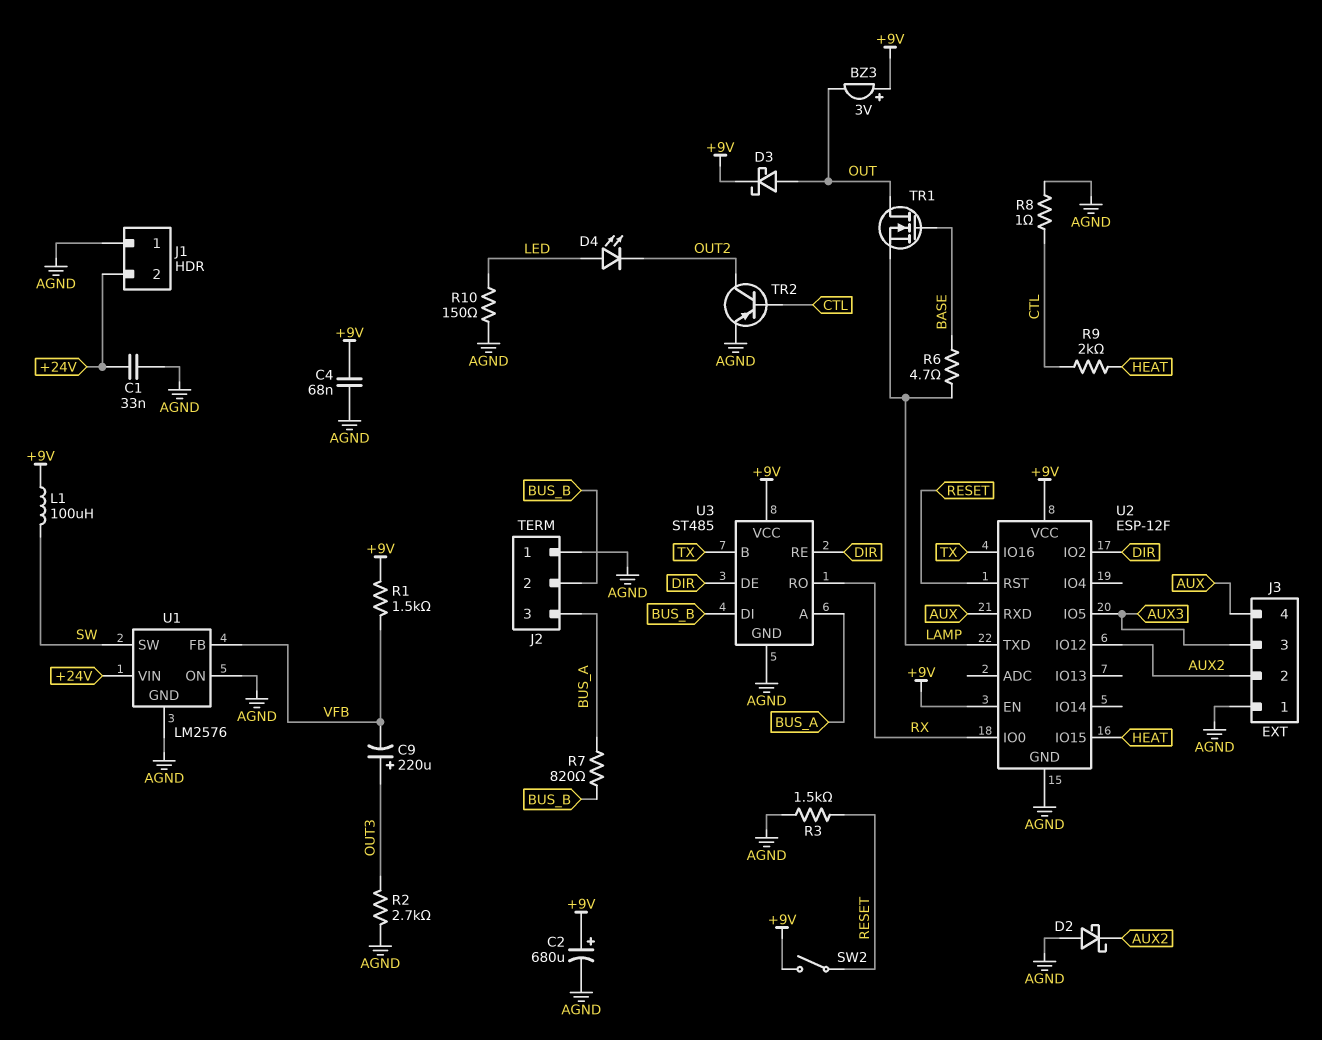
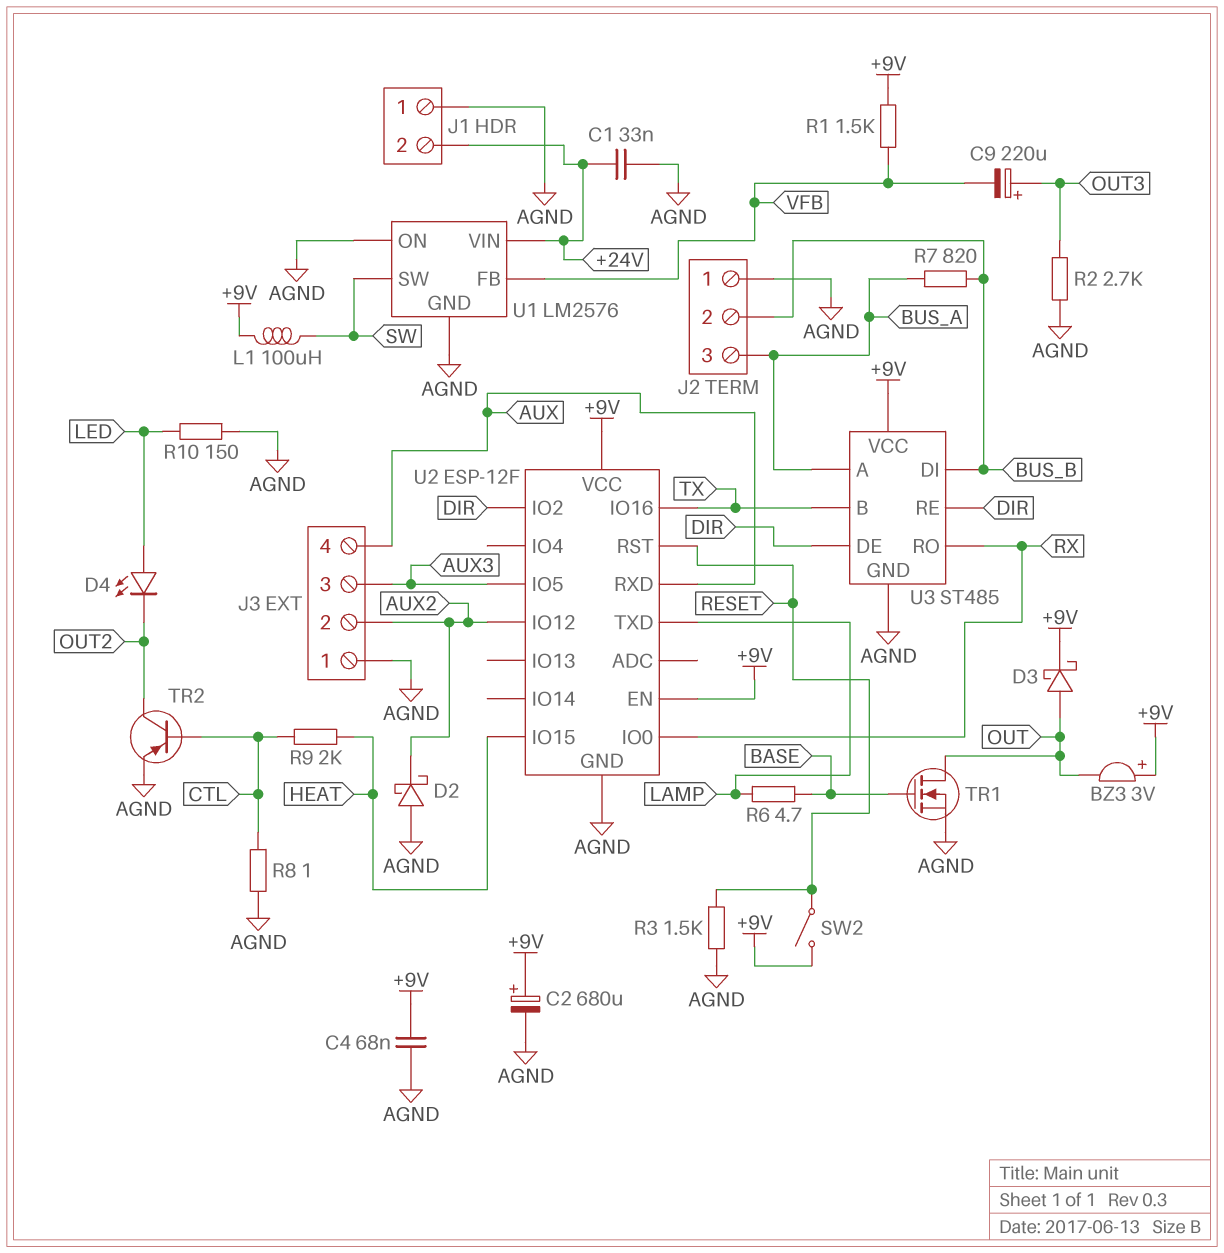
TR1: NMOS (G BASE, D OUT, S LAMP) -> NMOS (G BASE, D OUT, S AGND)

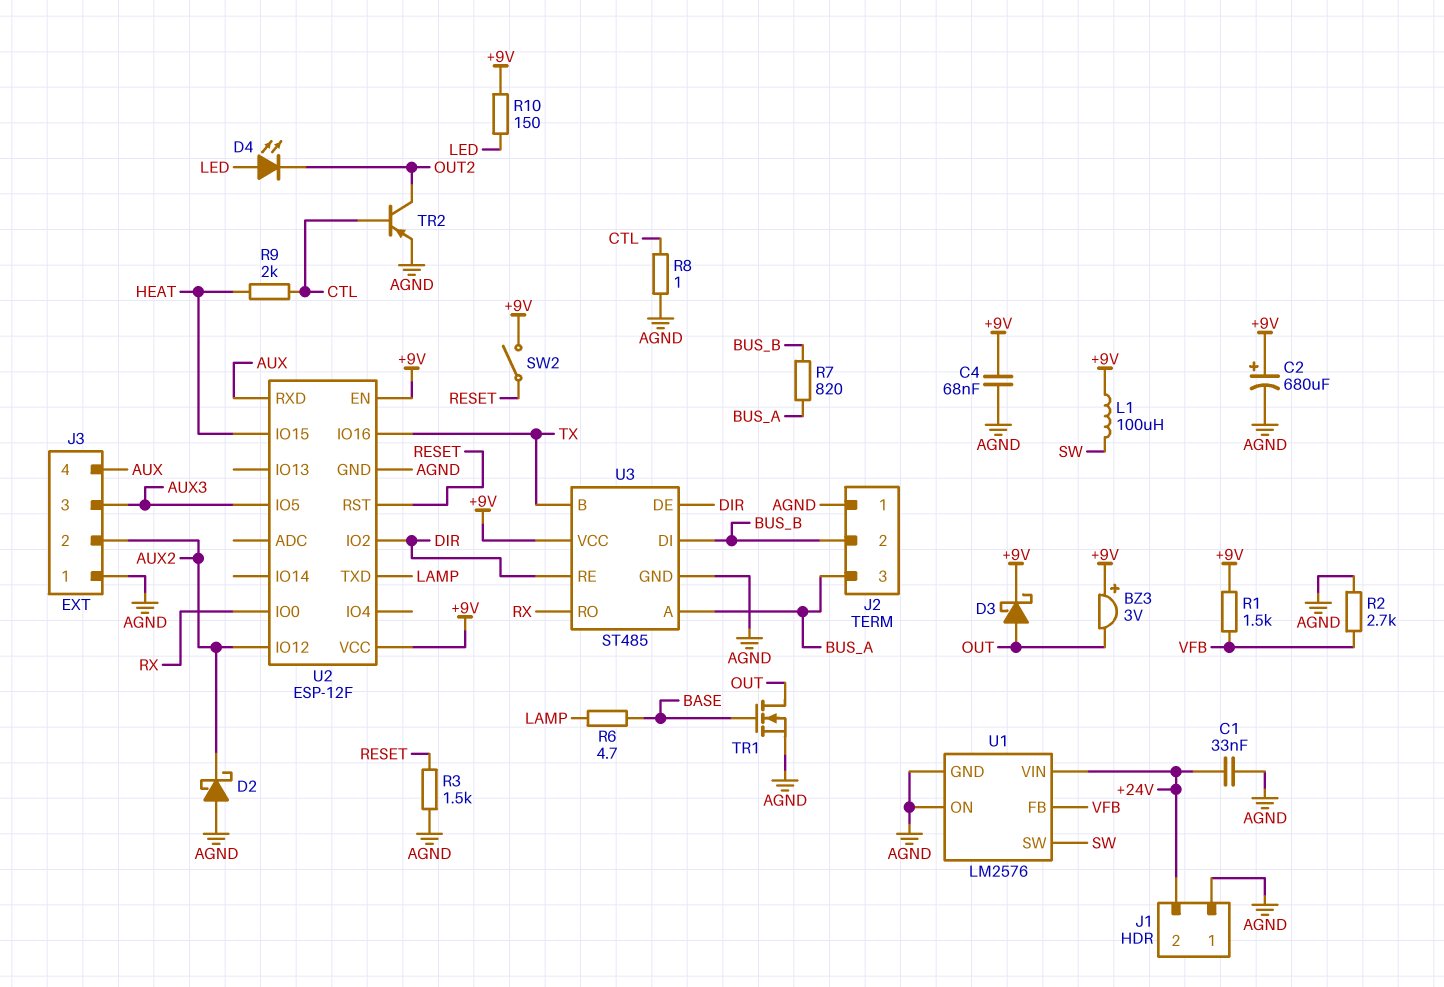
C9: 220uF (plus OUT3, minus VFB) -> none
R2: 2.7k (AGND, OUT3) -> 2.7k (AGND, VFB)
R10: 150 (AGND, LED) -> 150 (+9V, LED)

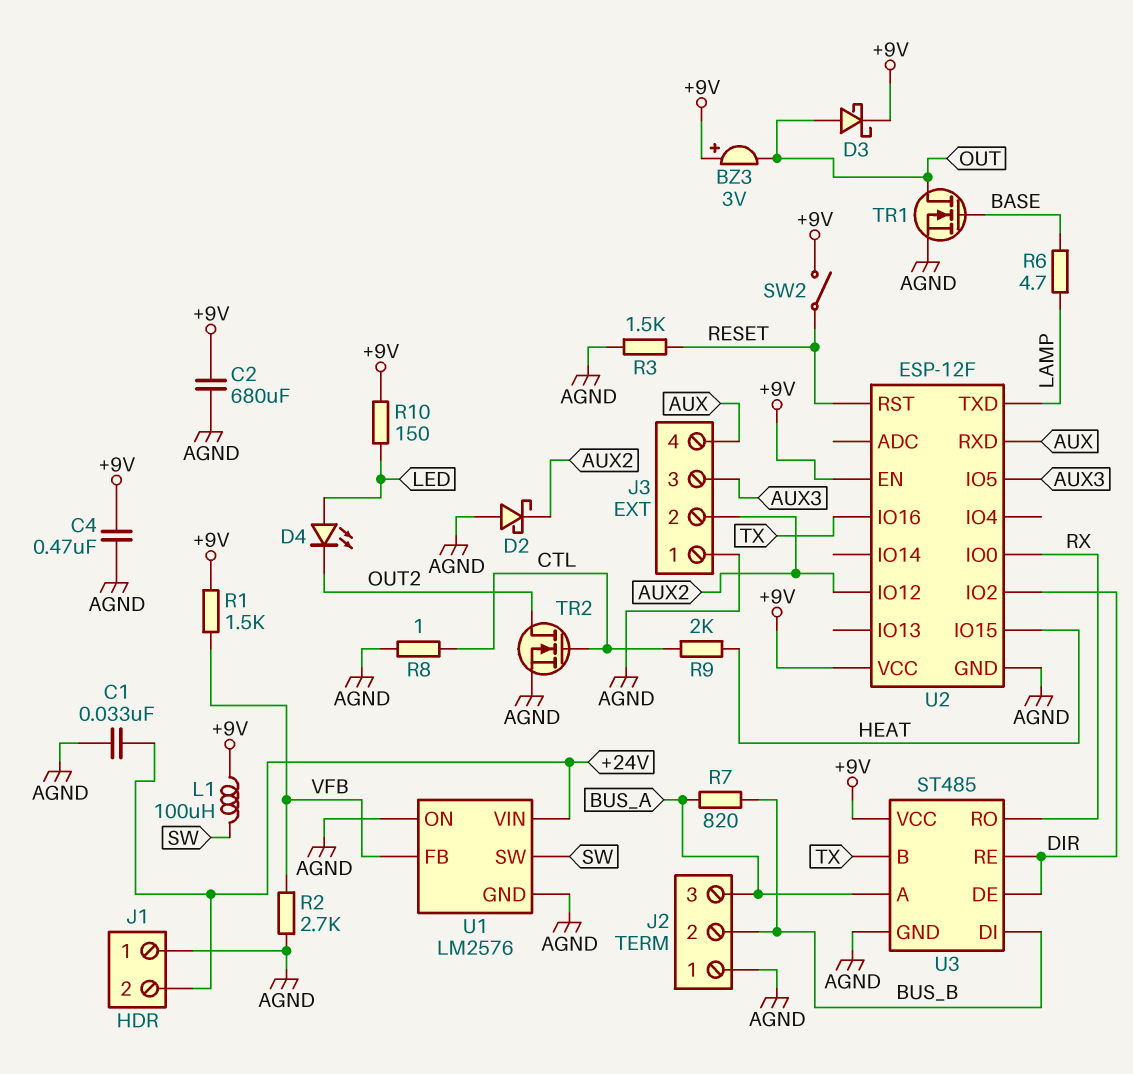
C2: 680uF (plus +9V, minus AGND) -> 680uF (+9V, AGND)
C4: 68nF (+9V, AGND) -> 470nF (+9V, AGND)
TR2: PNP (B CTL, C OUT2, E AGND) -> NMOS (G CTL, D OUT2, S AGND)

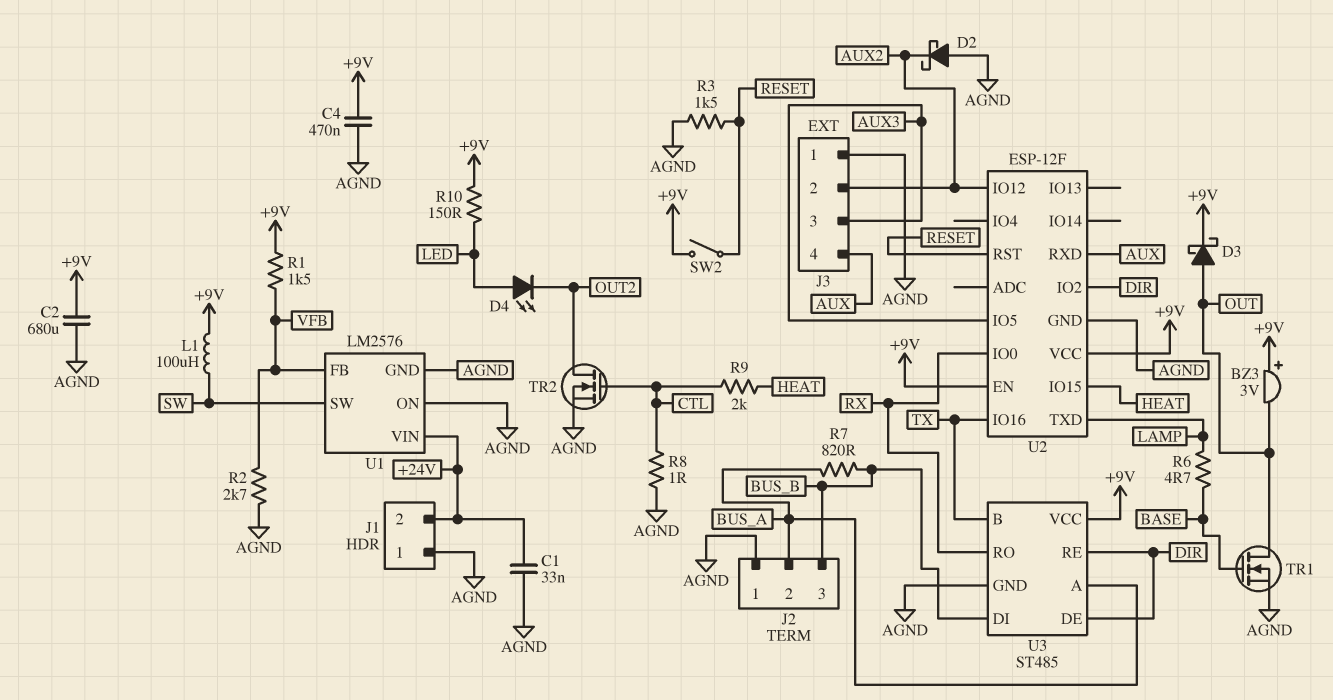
J2 pin 2: BUS_B -> BUS_A
J2 pin 3: BUS_A -> BUS_B

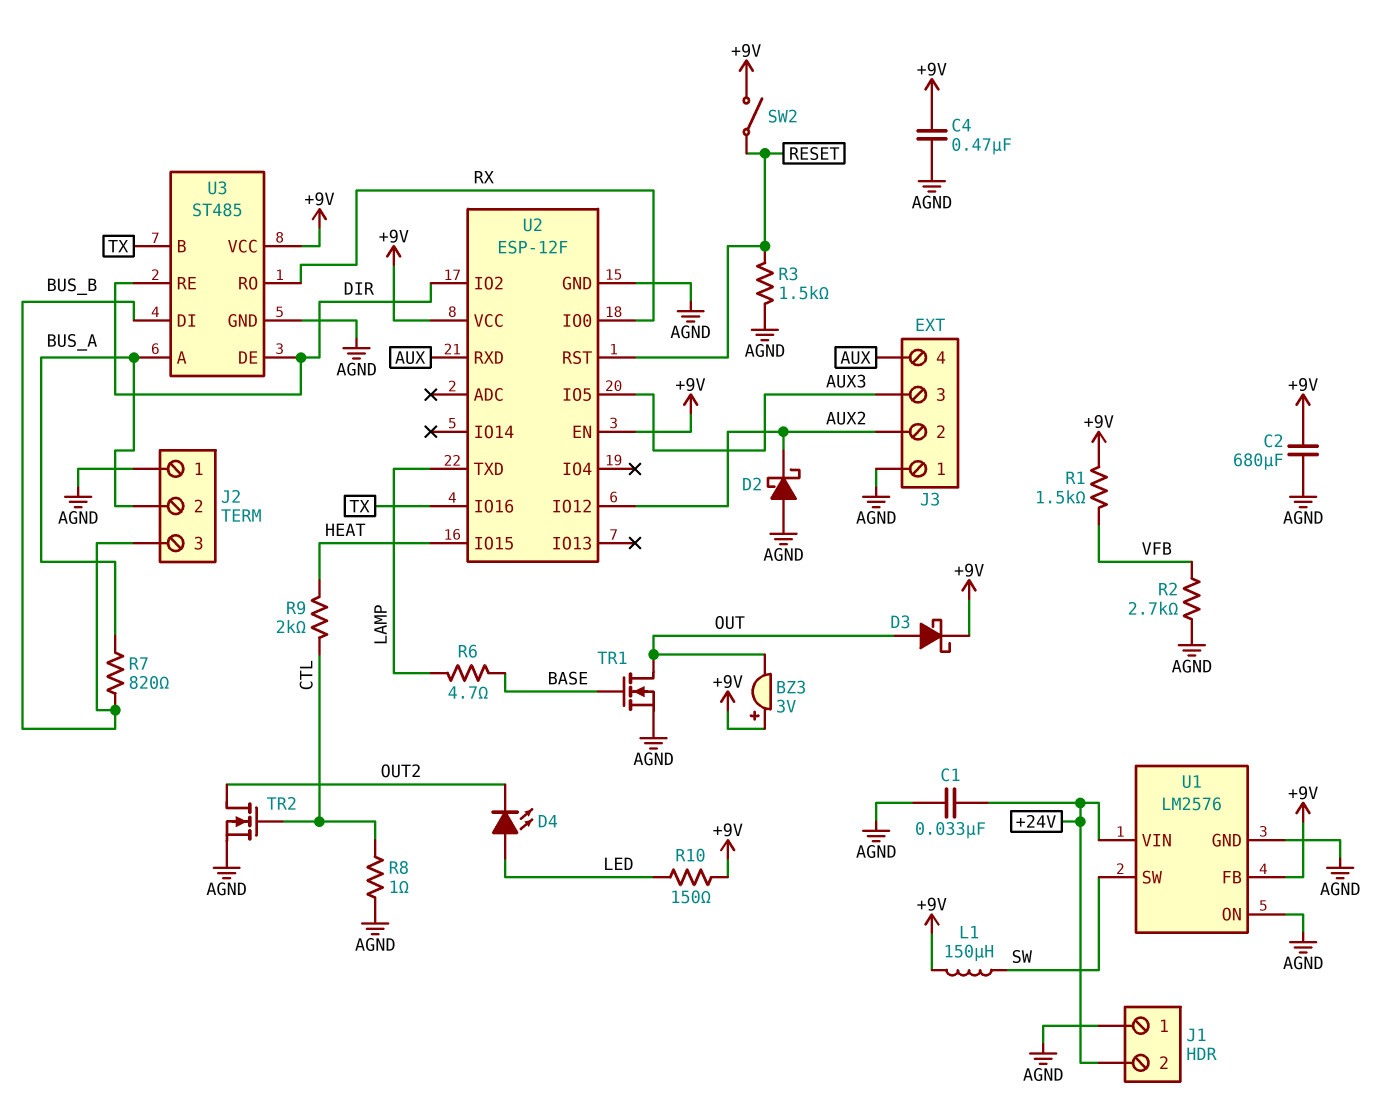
L1: 100uH (+9V, SW) -> 150uH (+9V, SW)
U1 pin FB: VFB -> +9V

